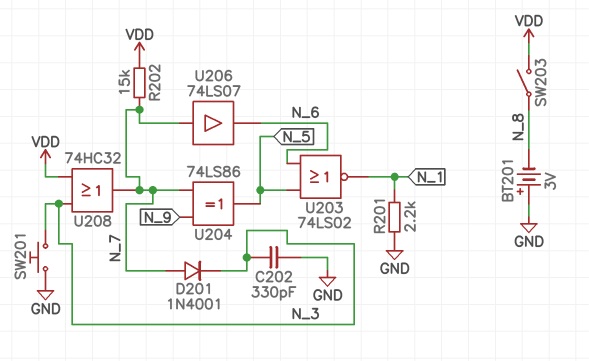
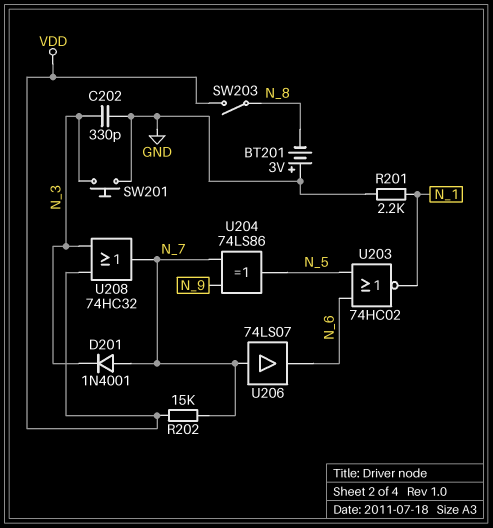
U203: NOR 74LS02 (in N_5, in N_6, out N_1) -> NOR 74HC02 (in N_5, in N_6, out N_1)

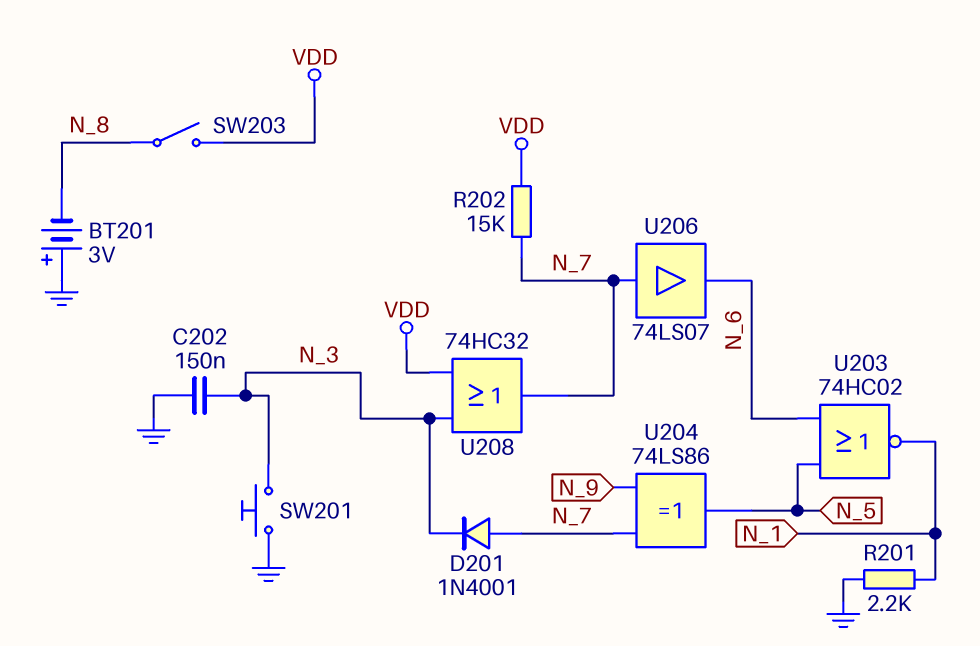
C202: 330pF (GND, N_3) -> 150nF (GND, N_3)

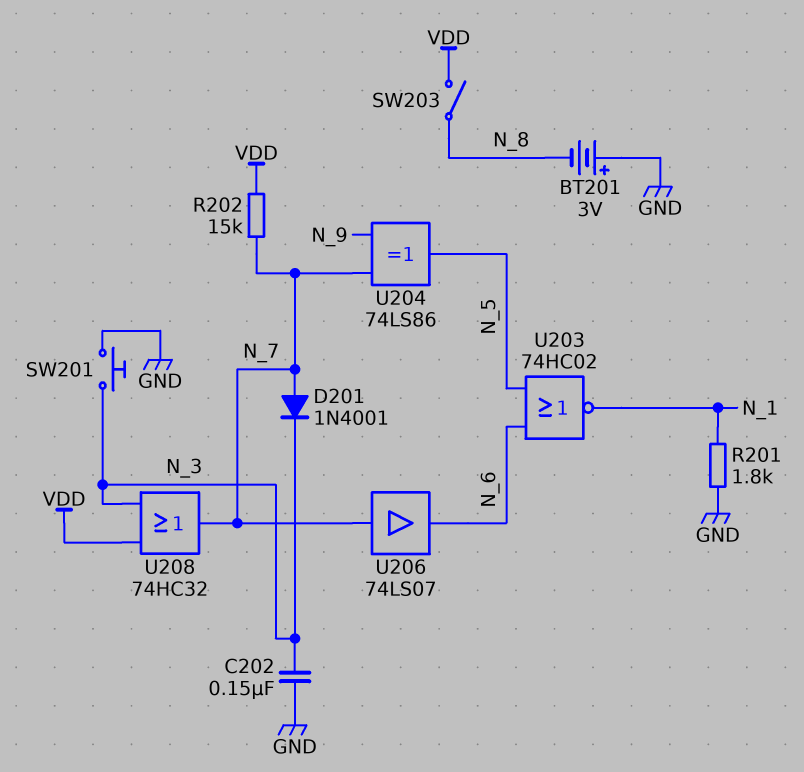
R201: 2.2k (GND, N_1) -> 1.8k (GND, N_1)

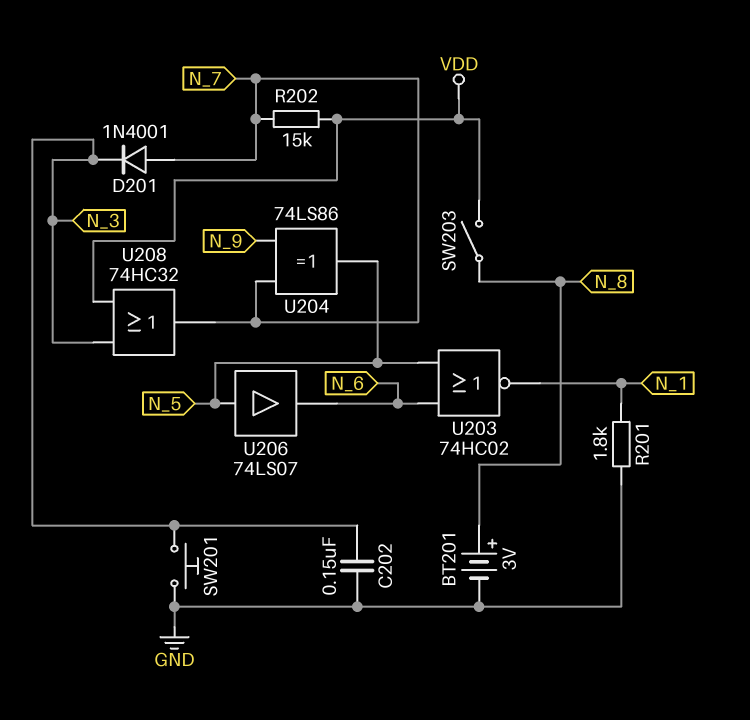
BT201: 3V (plus GND, minus N_8) -> 3V (plus N_8, minus GND)
U206: buffer 74LS07 (in N_7, out N_6) -> buffer 74LS07 (in N_5, out N_6)

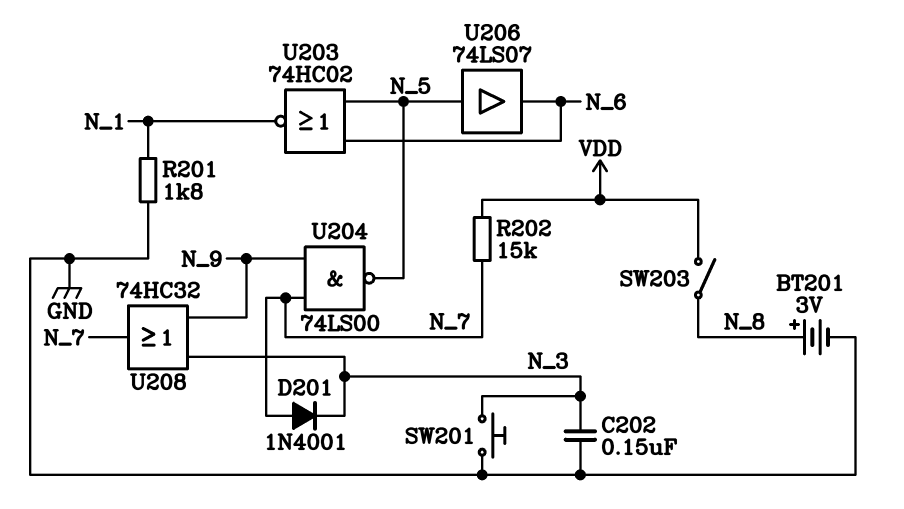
U204: XOR 74LS86 (in N_7, in N_9, out N_5) -> NAND 74LS00 (in N_7, in N_9, out N_5)
U208: OR 74HC32 (in N_3, in VDD, out N_7) -> OR 74HC32 (in N_3, in N_9, out N_7)

